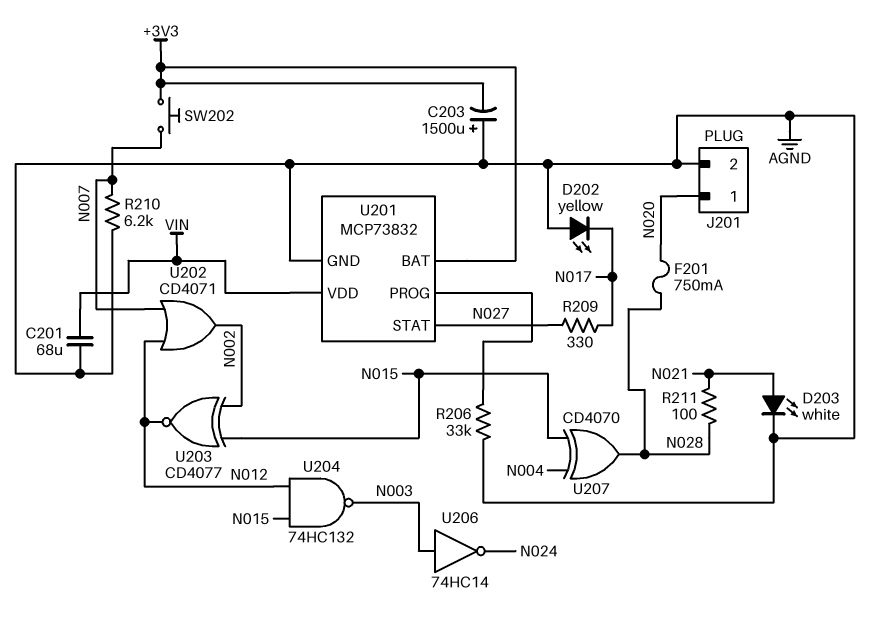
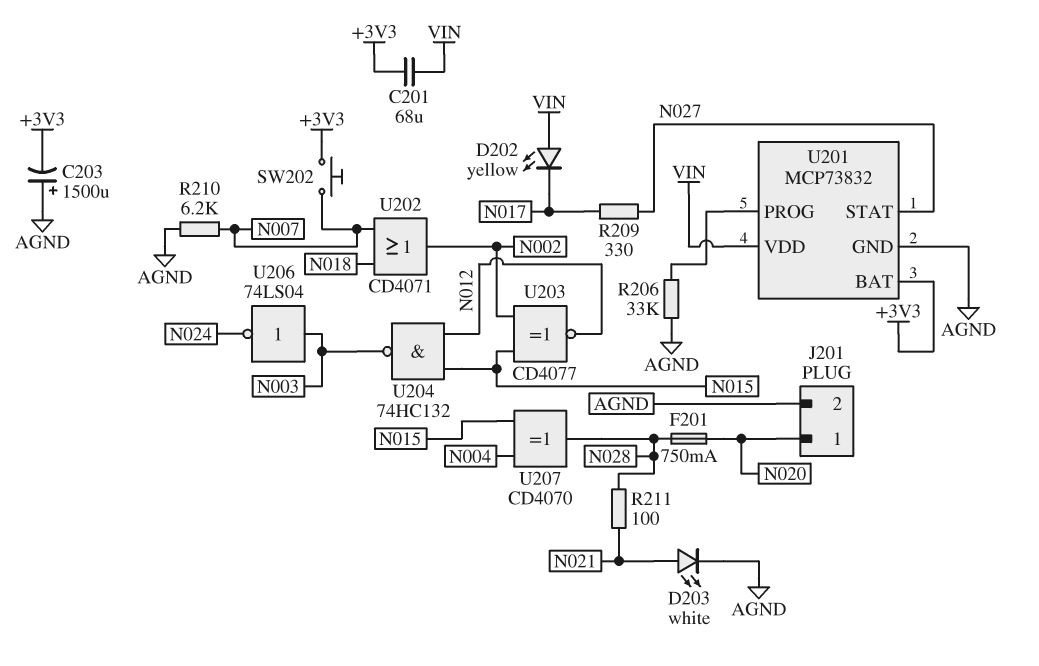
C201: 68uF (AGND, VIN) -> 68uF (+3V3, VIN)
D202: LED yellow (A AGND, K N017) -> LED yellow (A VIN, K N017)
U202: OR CD4071 (in N007, in N012, out N002) -> OR CD4071 (in N007, in N018, out N002)
U206: NOT 74HC14 (in N003, out N024) -> NOT 74LS04 (in N003, out N024)

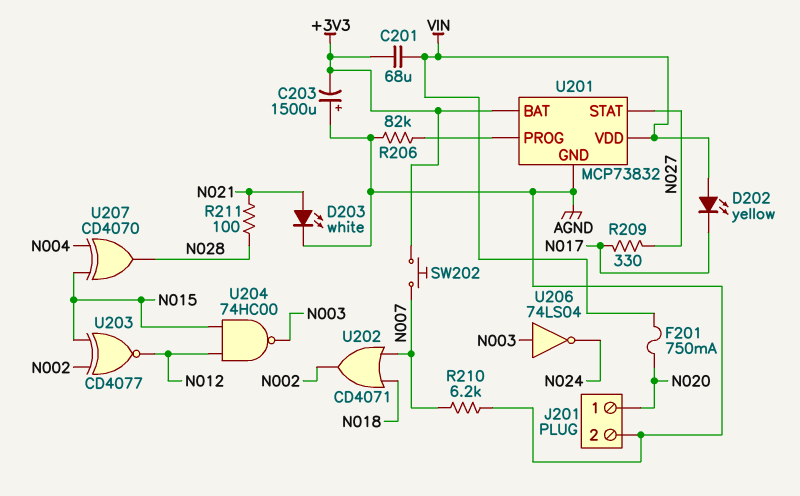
F201: 750mA (N020, N028) -> 750mA (N020, VIN)
R206: 33k (AGND, U201/PROG) -> 82k (AGND, U201/PROG)
U204: NAND 74HC132 (in N012, in N015, out N003) -> NAND 74HC00 (in N012, in N015, out N003)

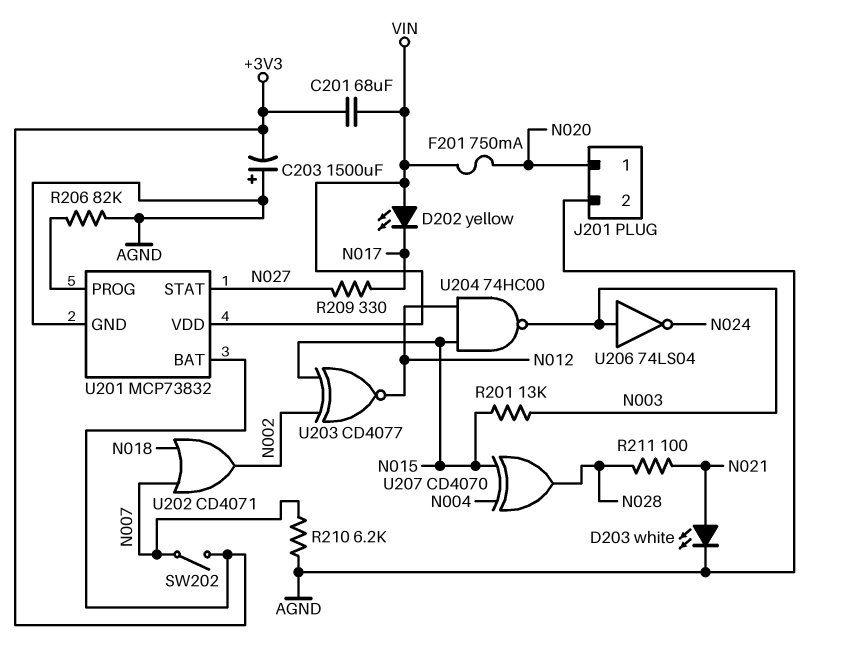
R201: none -> 13k (N003, N015)
SW202: button (+3V3, N007) -> switch (+3V3, N007)

